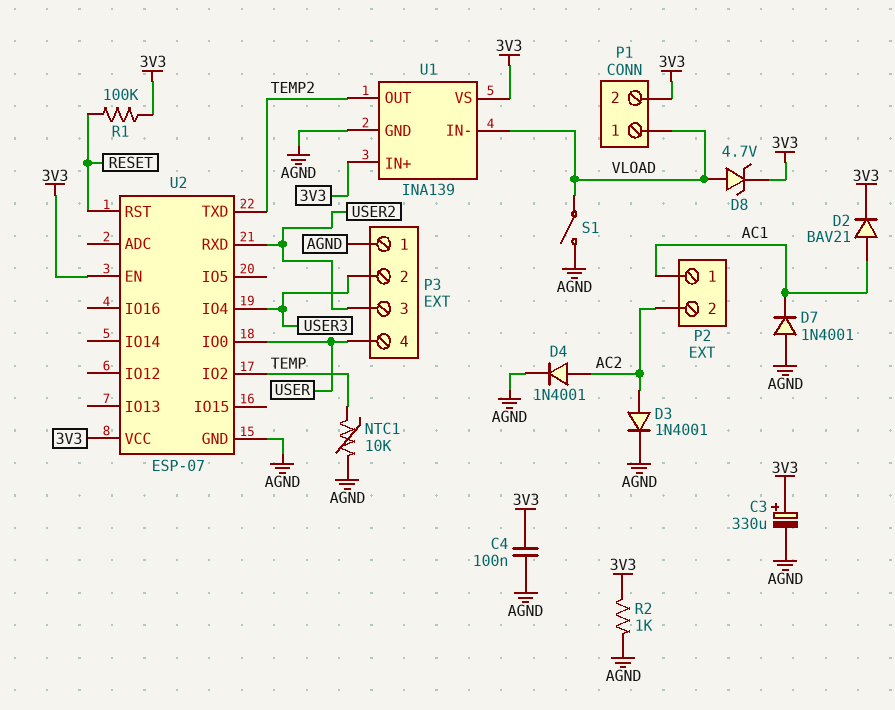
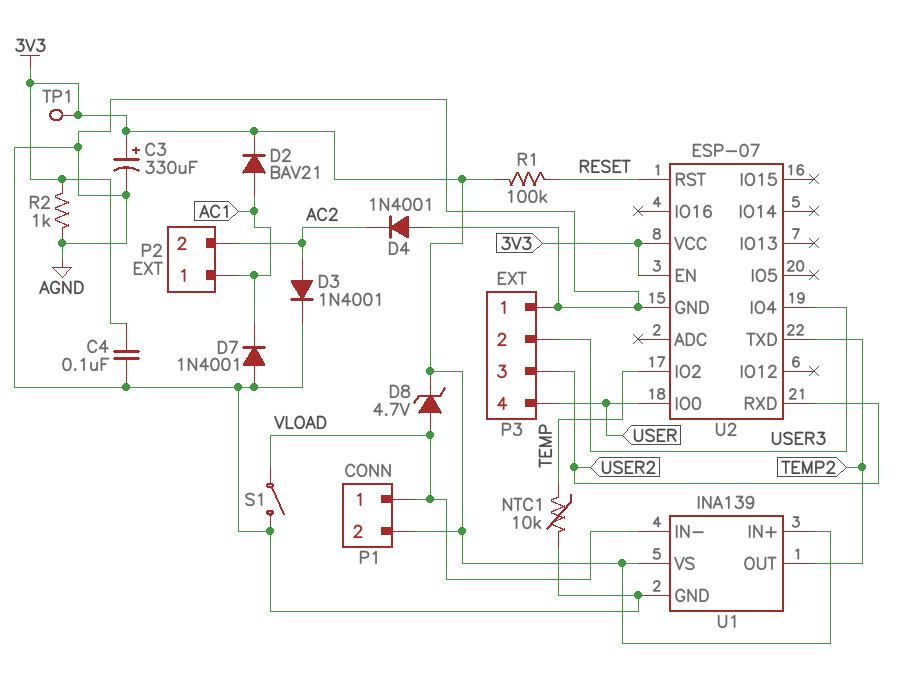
D4: diode 1N4001 (A AC2, K AGND) -> diode 1N4001 (A AGND, K AC2)
TP1: none -> test point (3V3)

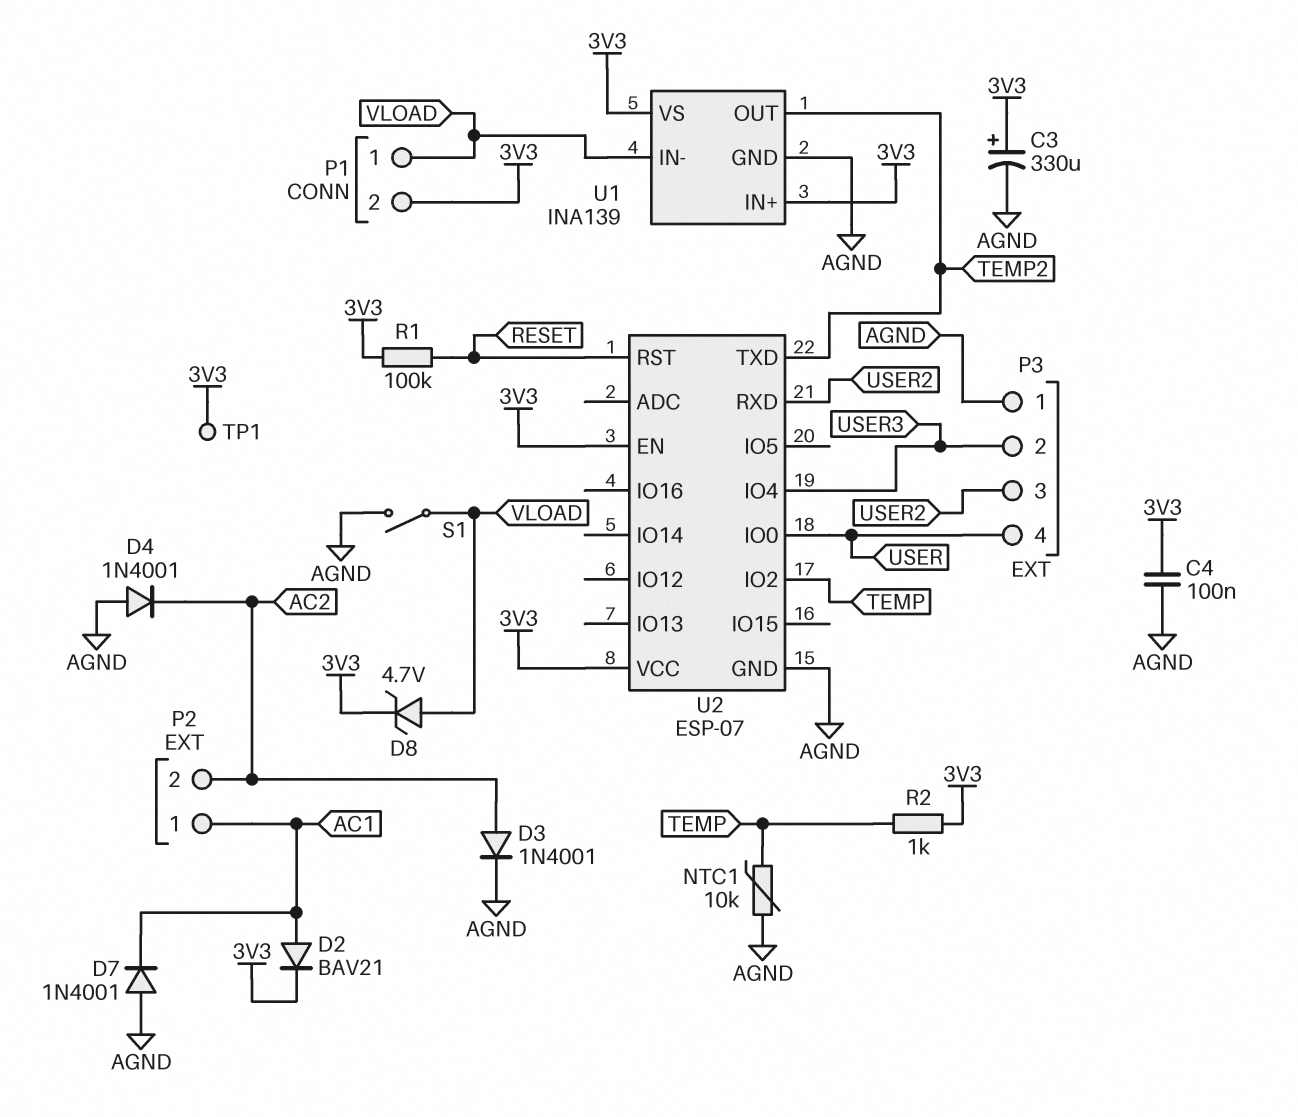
R2: 1k (3V3, AGND) -> 1k (3V3, TEMP)

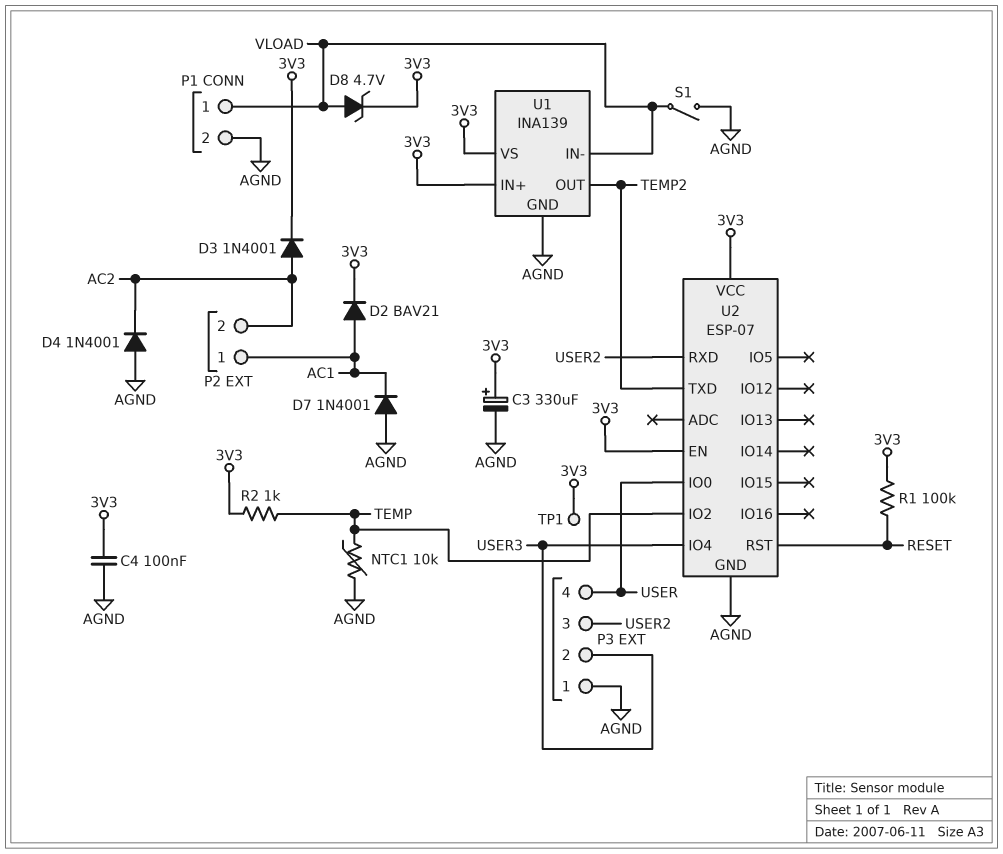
D3: diode 1N4001 (A AC2, K AGND) -> diode 1N4001 (A AC2, K 3V3)
P1 pin 2: 3V3 -> AGND

